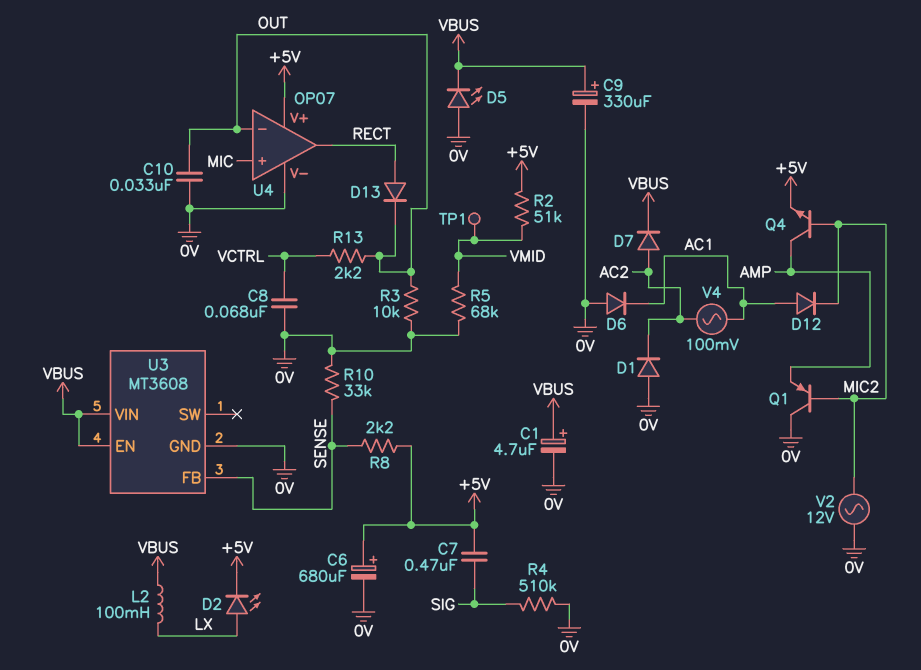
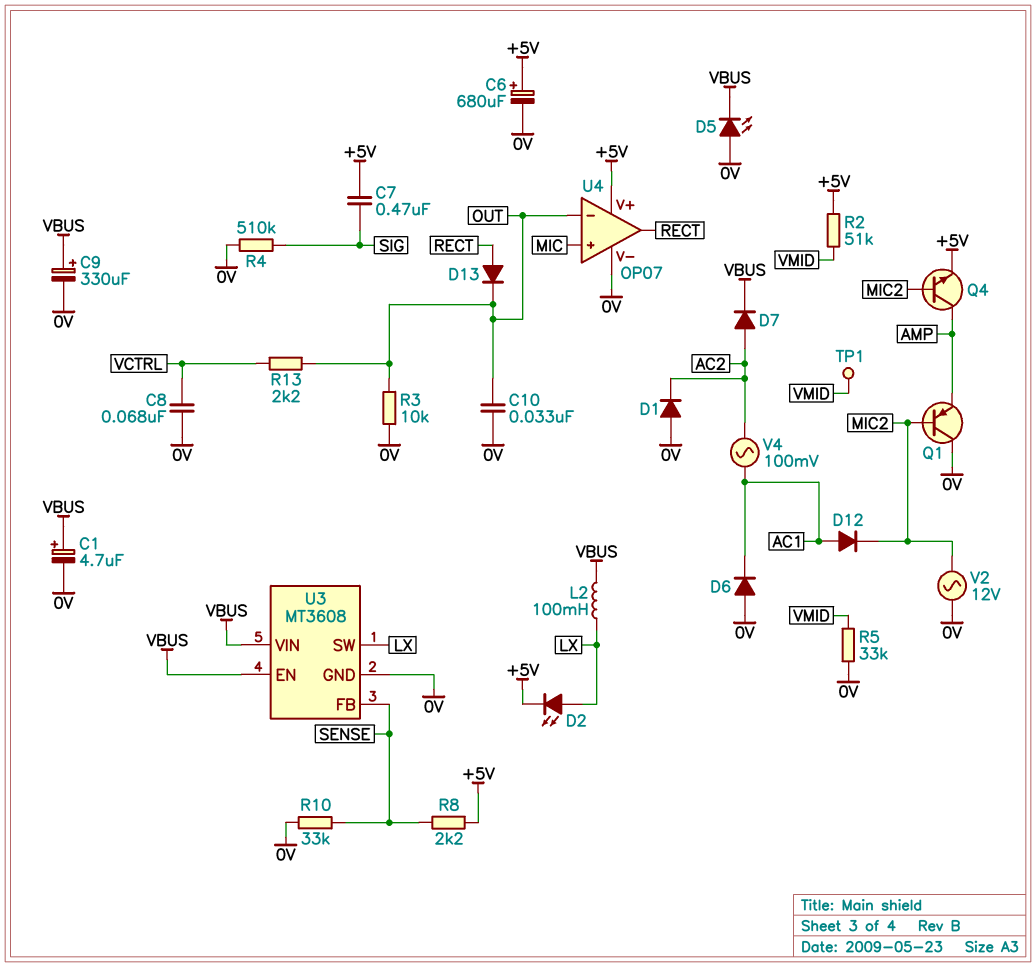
R5: 68k (0V, VMID) -> 33k (0V, VMID)
U3 pin SW: none -> LX

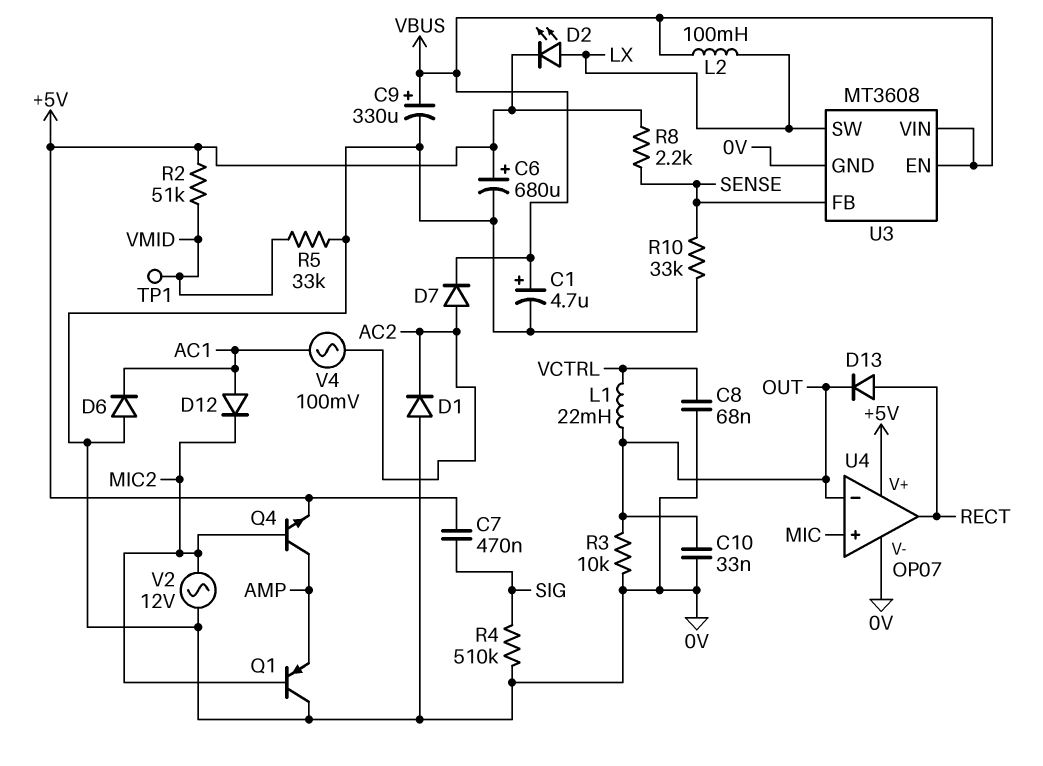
D5: LED (A 0V, K VBUS) -> none
L1: none -> 22mH (OUT, VCTRL)
R13: 2.2k (OUT, VCTRL) -> none

